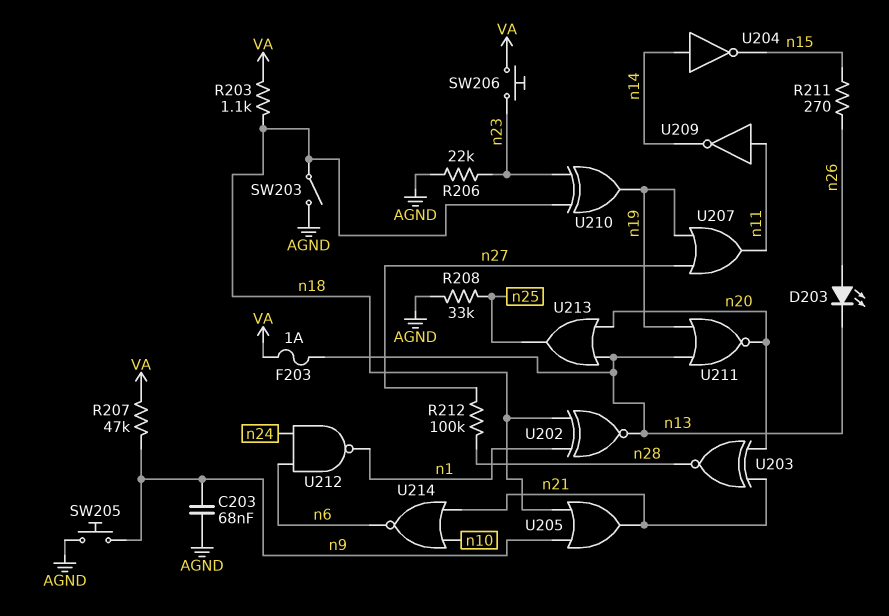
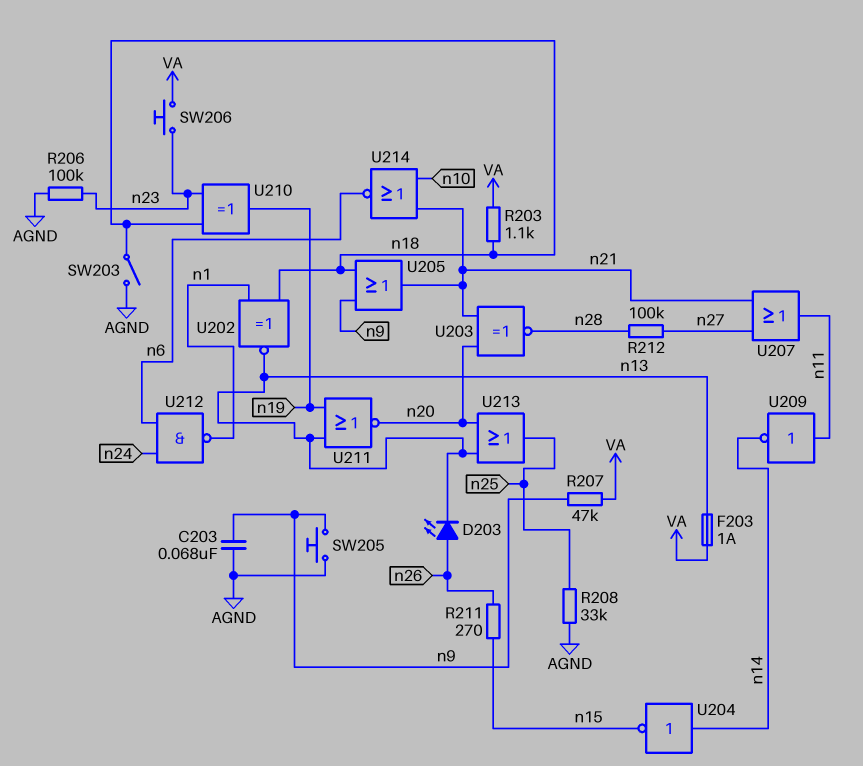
R206: 22k (AGND, n23) -> 100k (AGND, n23)
U207: OR (in n19, in n27, out n11) -> OR (in n21, in n27, out n11)

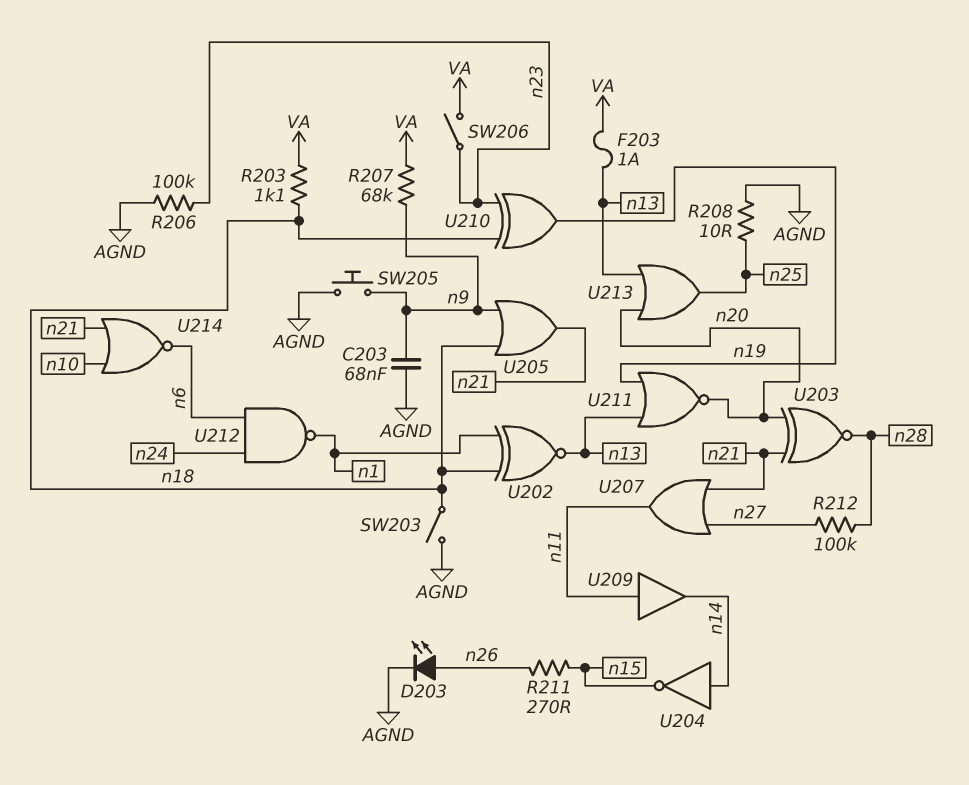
D203: LED (A n26, K n13) -> LED (A n26, K AGND)
R207: 47k (VA, n9) -> 68k (VA, n9)
R208: 33k (AGND, n25) -> 10 (AGND, n25)
SW206: button (VA, n23) -> switch (VA, n23)
U209: NOT (in n11, out n14) -> buffer (in n11, out n14)

